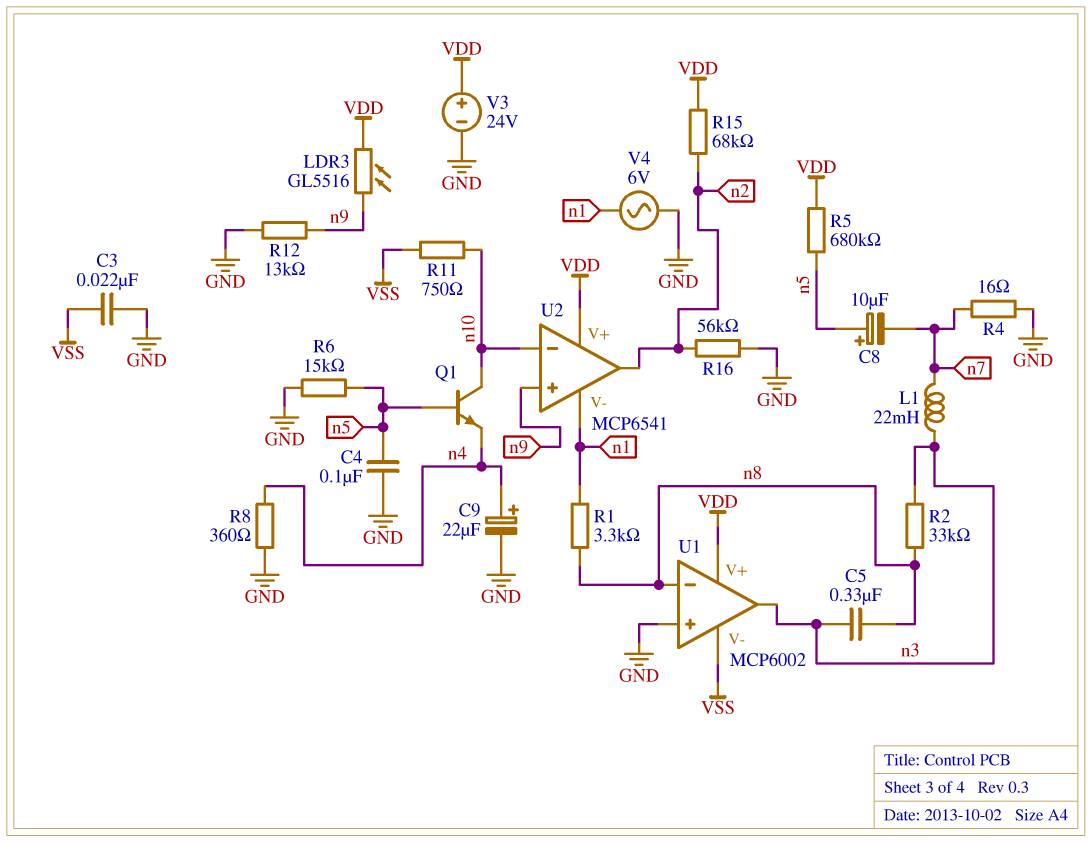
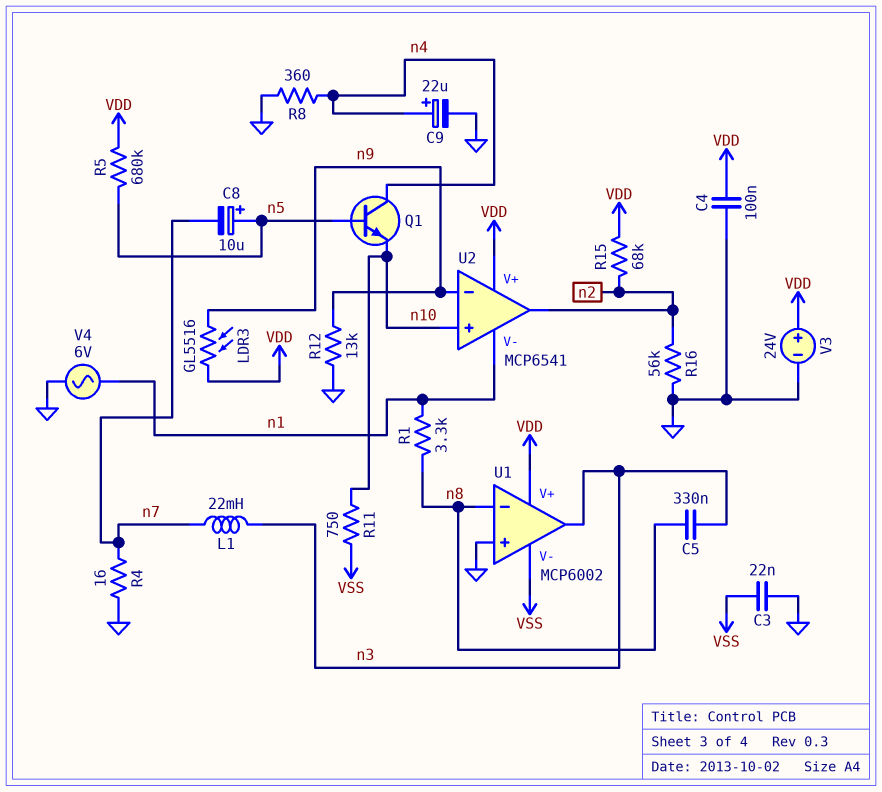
C4: 100nF (GND, n5) -> 100nF (GND, VDD)
Q1: NPN (B n5, C n10, E n4) -> NPN (B n5, C n4, E n10)
R2: 33k (n3, n8) -> none
R6: 15k (GND, n5) -> none
U2 pin in+: n9 -> n10
U2 pin in-: n10 -> n9

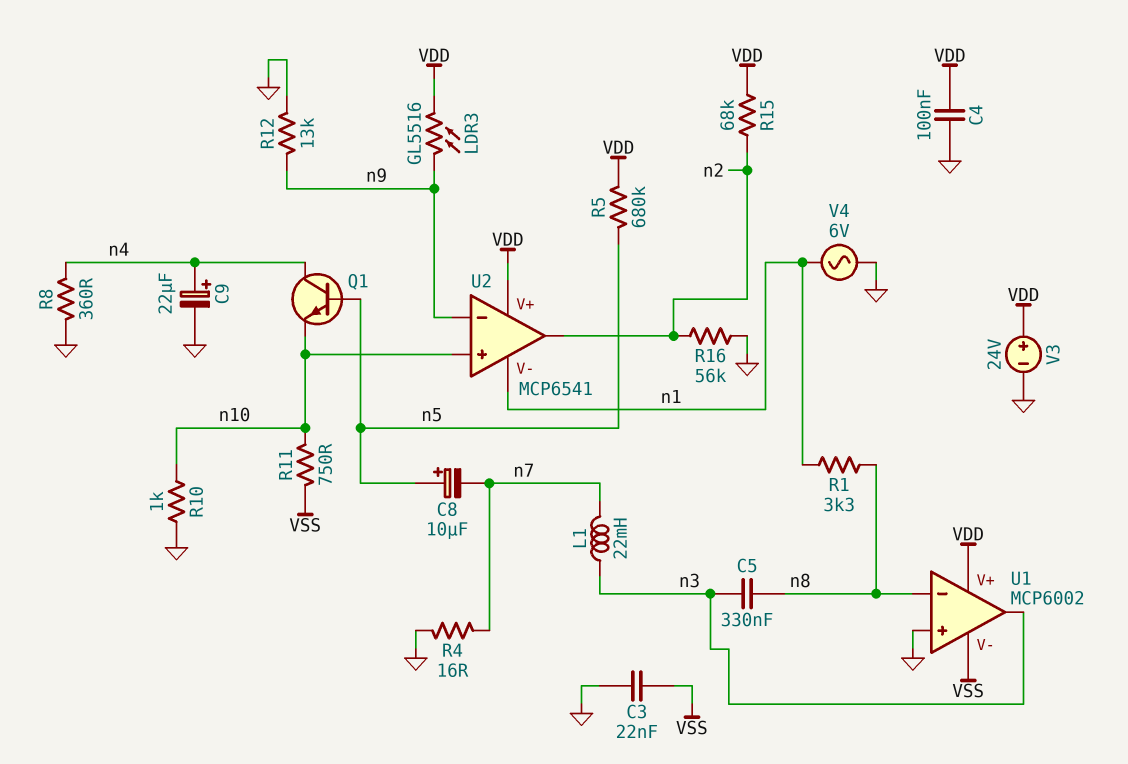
R10: none -> 1k (GND, n10)

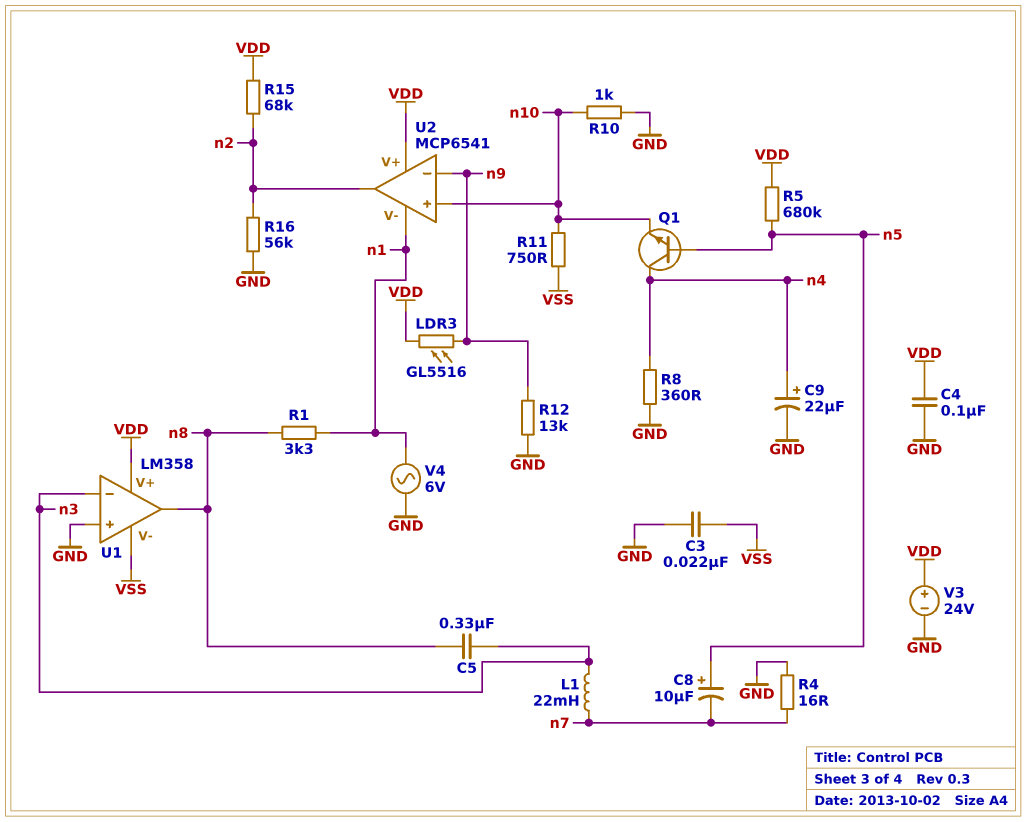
U1: MCP6002 -> LM358
U1 pin in-: n8 -> n3
U1 pin out: n3 -> n8

